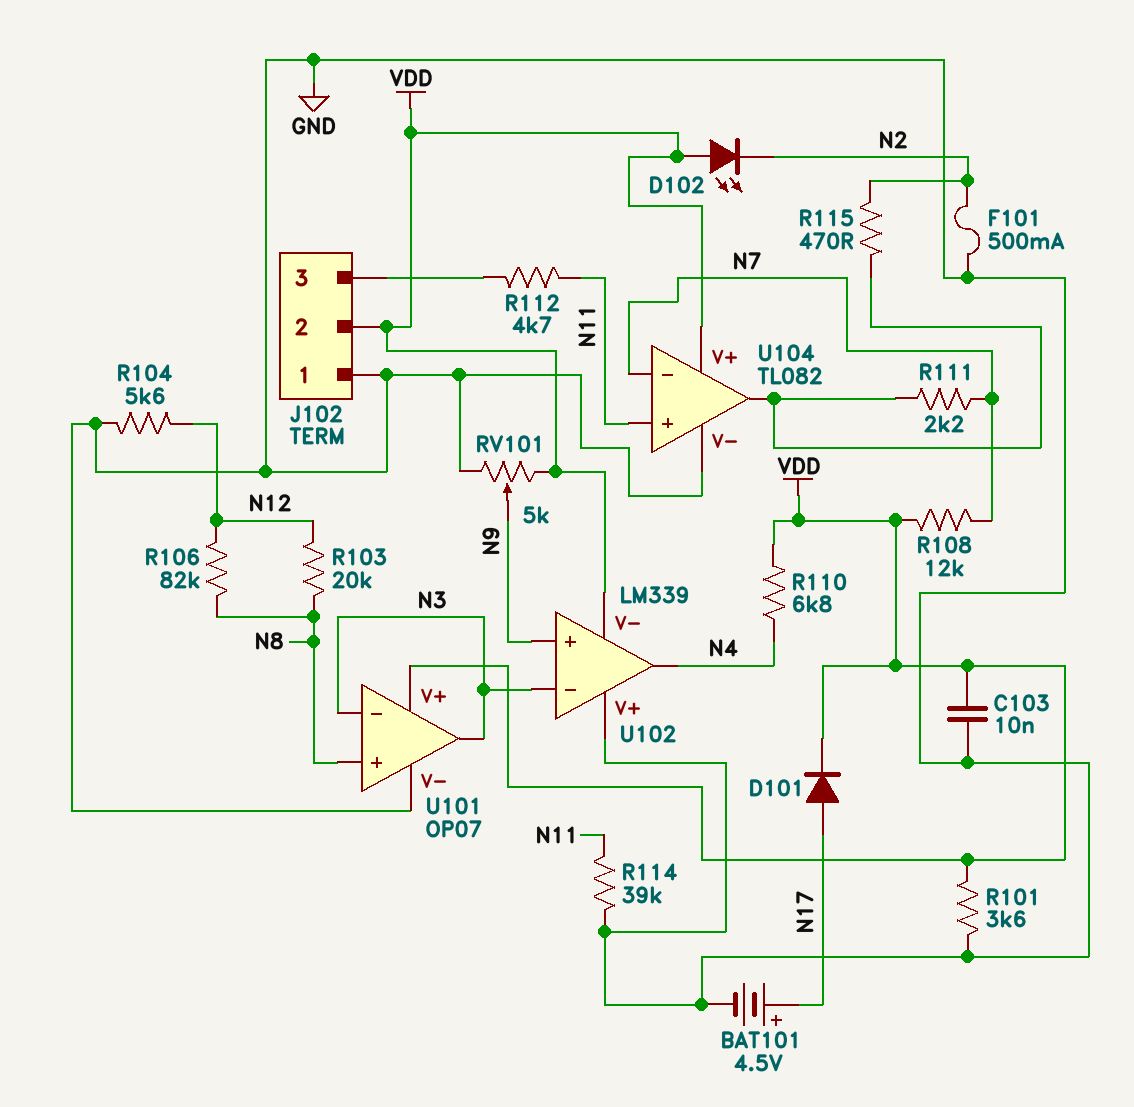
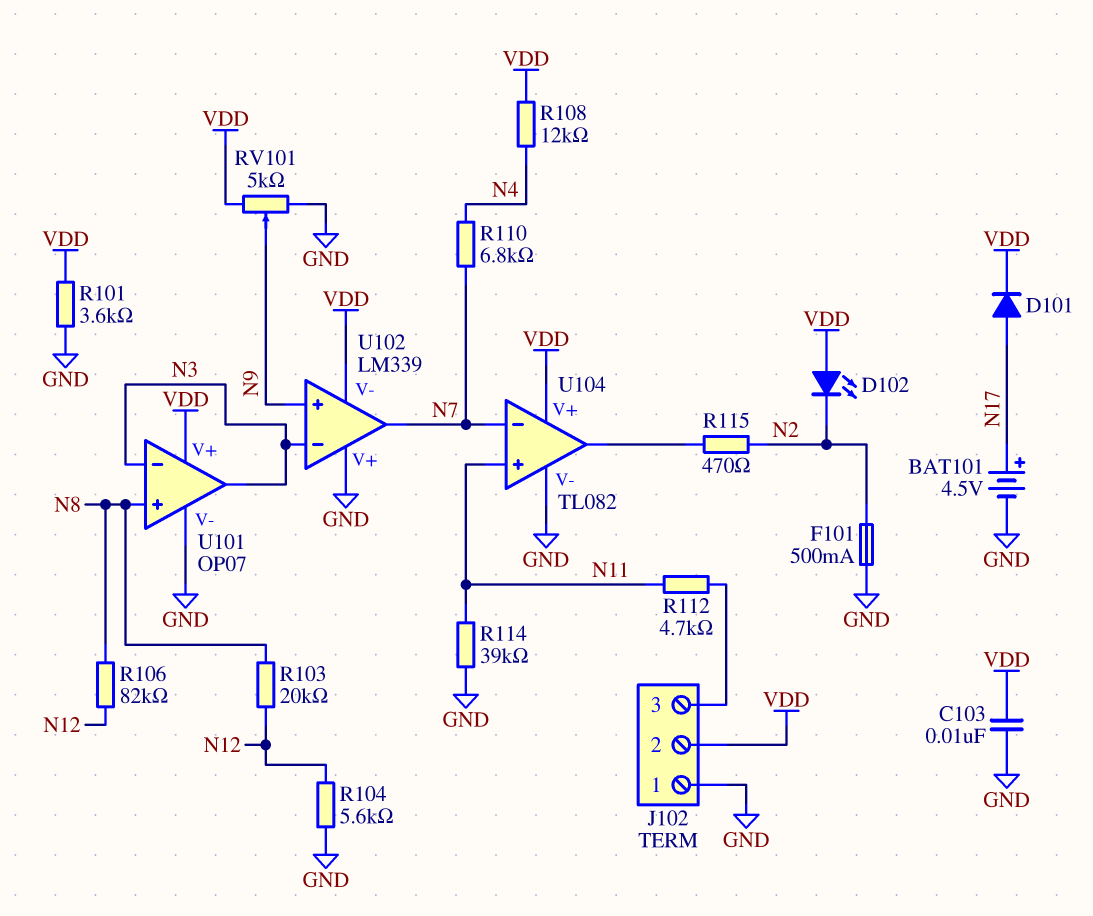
R108: 12k (N7, VDD) -> 12k (N4, VDD)
R110: 6.8k (N4, VDD) -> 6.8k (N4, N7)
R111: 2.2k (N7, U104/out) -> none
U102 pin out: N4 -> N7

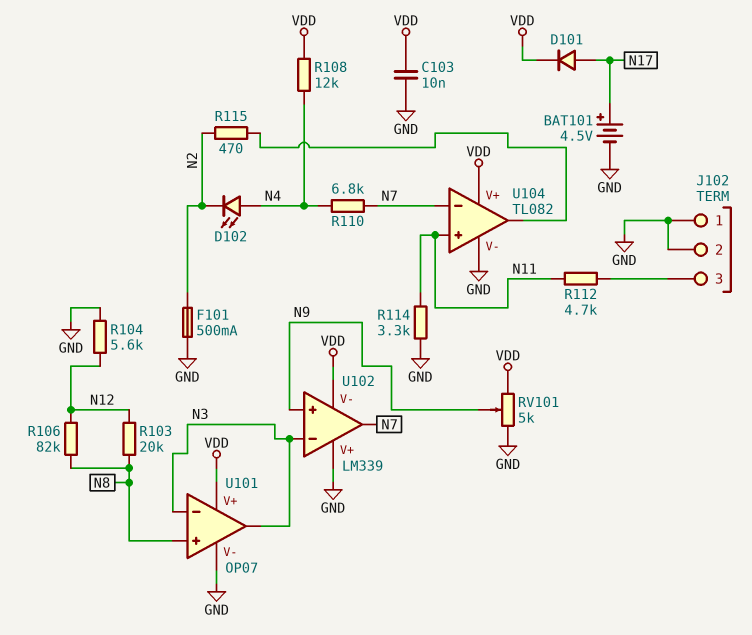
D102: LED (A VDD, K N2) -> LED (A N4, K N2)
J102 pin 2: VDD -> GND
R101: 3.6k (GND, VDD) -> none
R114: 39k (GND, N11) -> 3.3k (GND, N11)

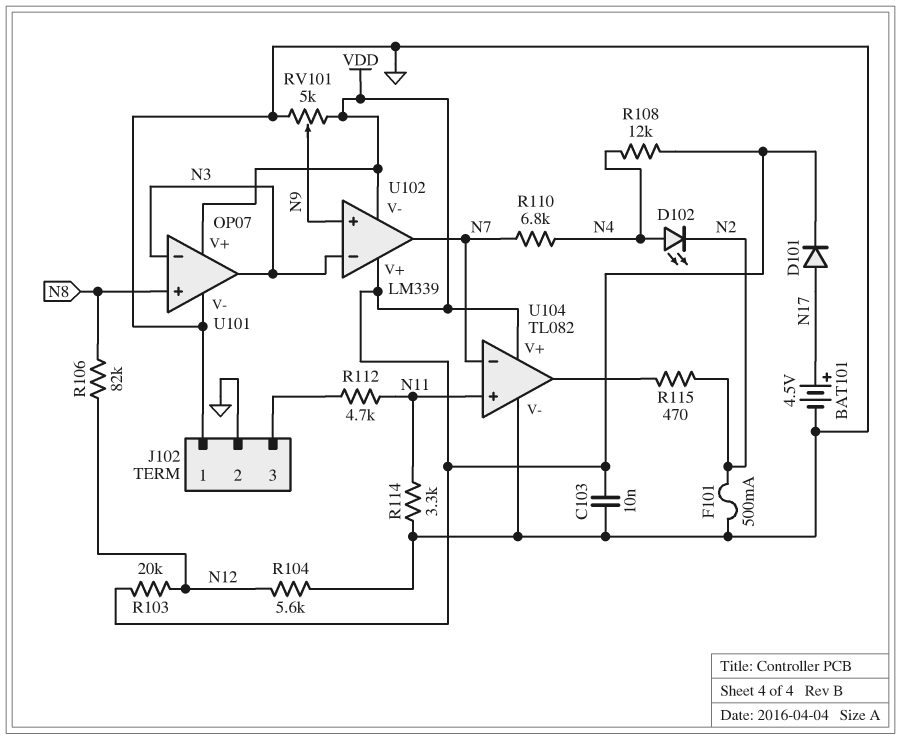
R103: 20k (N8, N12) -> 20k (N12, VDD)
U102 pin V+: GND -> VDD

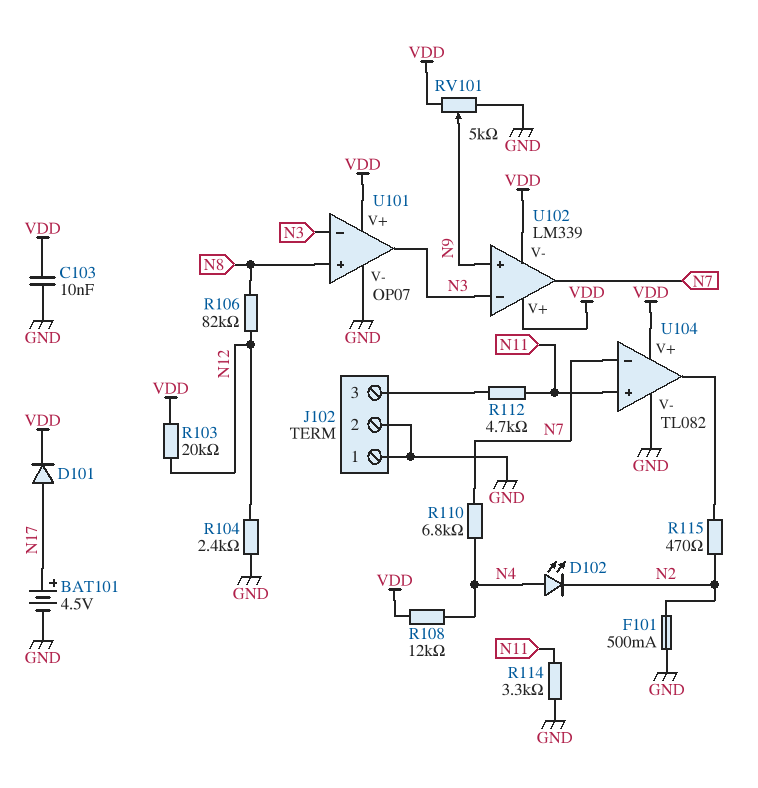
R104: 5.6k (GND, N12) -> 2.4k (GND, N12)

